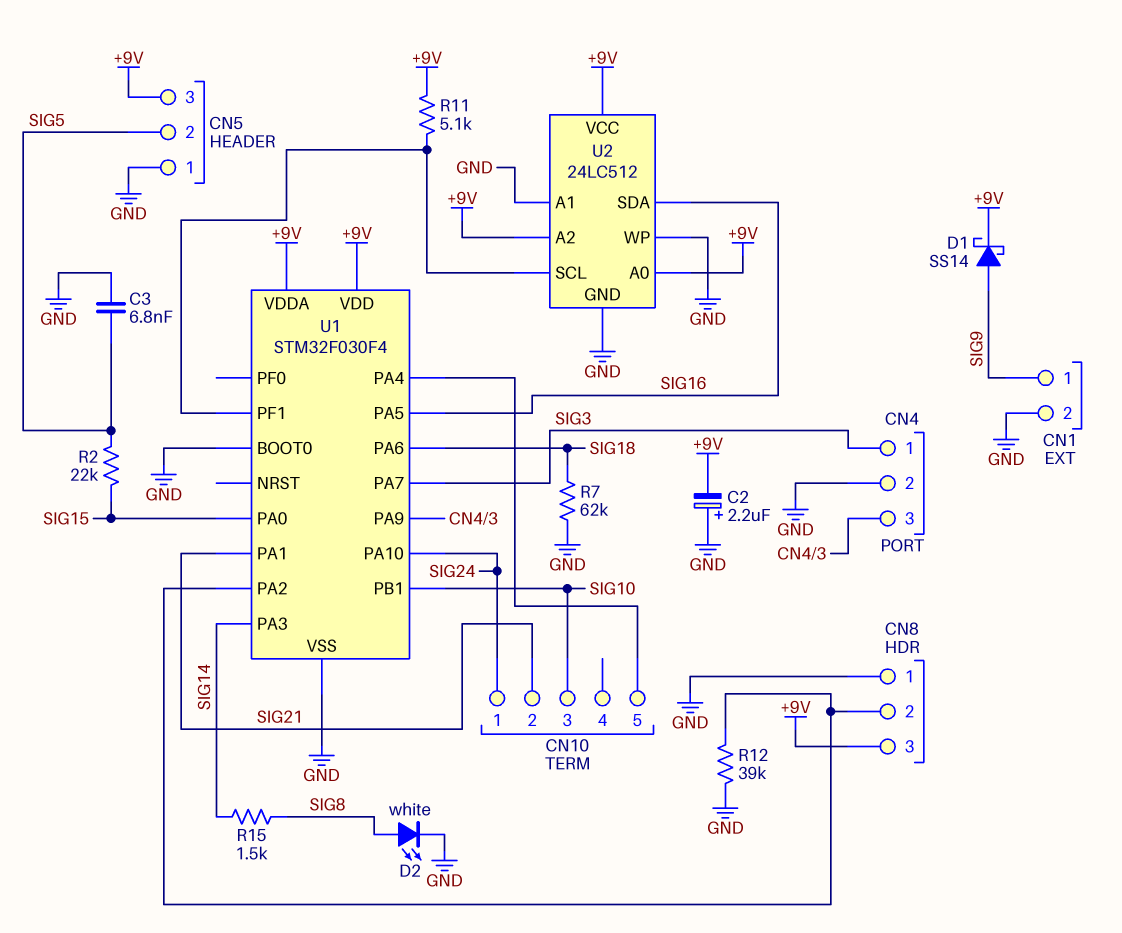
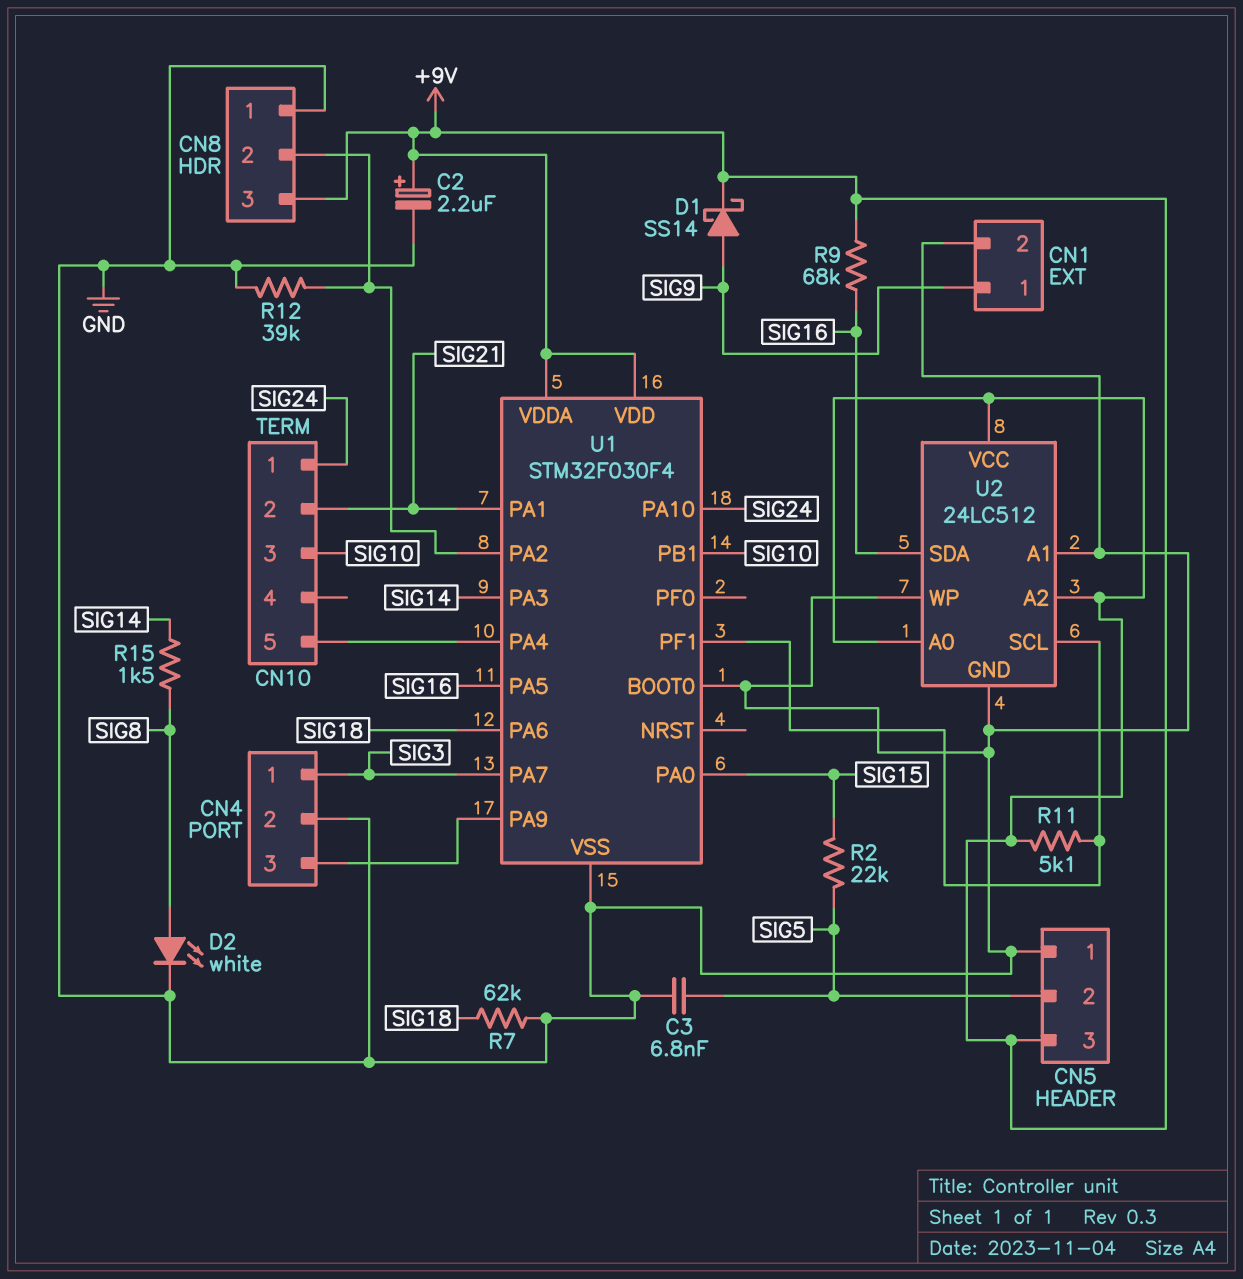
C2: 2.2uF (plus GND, minus +9V) -> 2.2uF (plus +9V, minus GND)
R9: none -> 68k (+9V, SIG16)

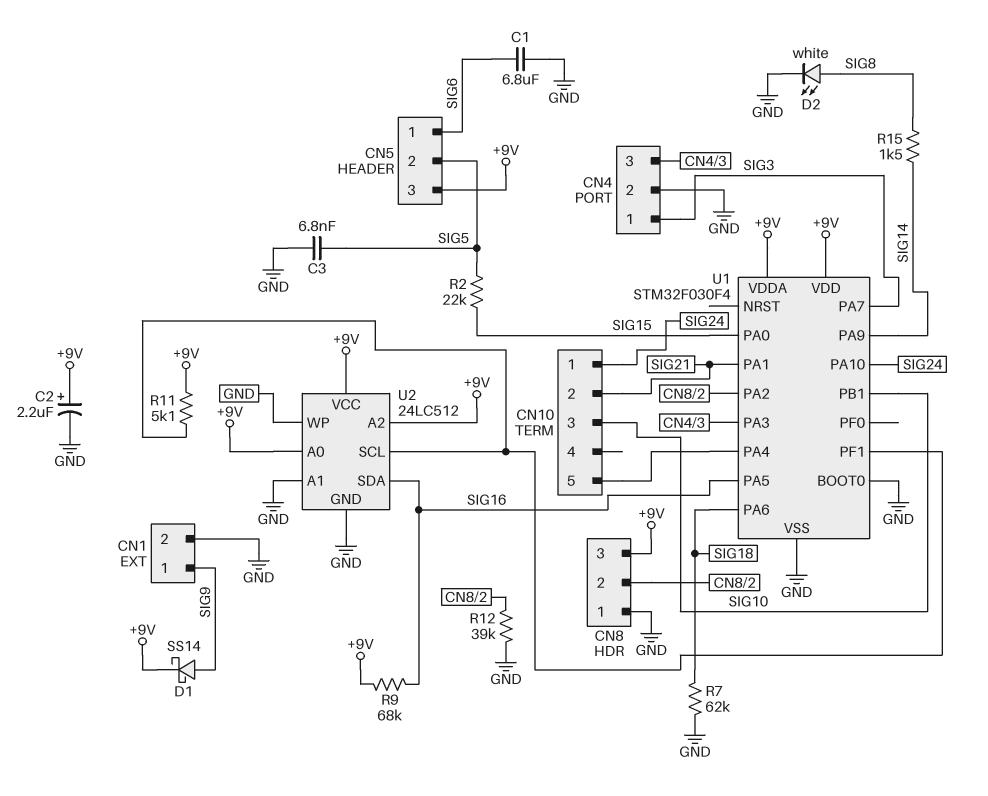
C1: none -> 6.8uF (GND, SIG6)
CN5 pin 1: GND -> SIG6
U1 pin PA3: SIG14 -> CN4/3
U1 pin PA9: CN4/3 -> SIG14

